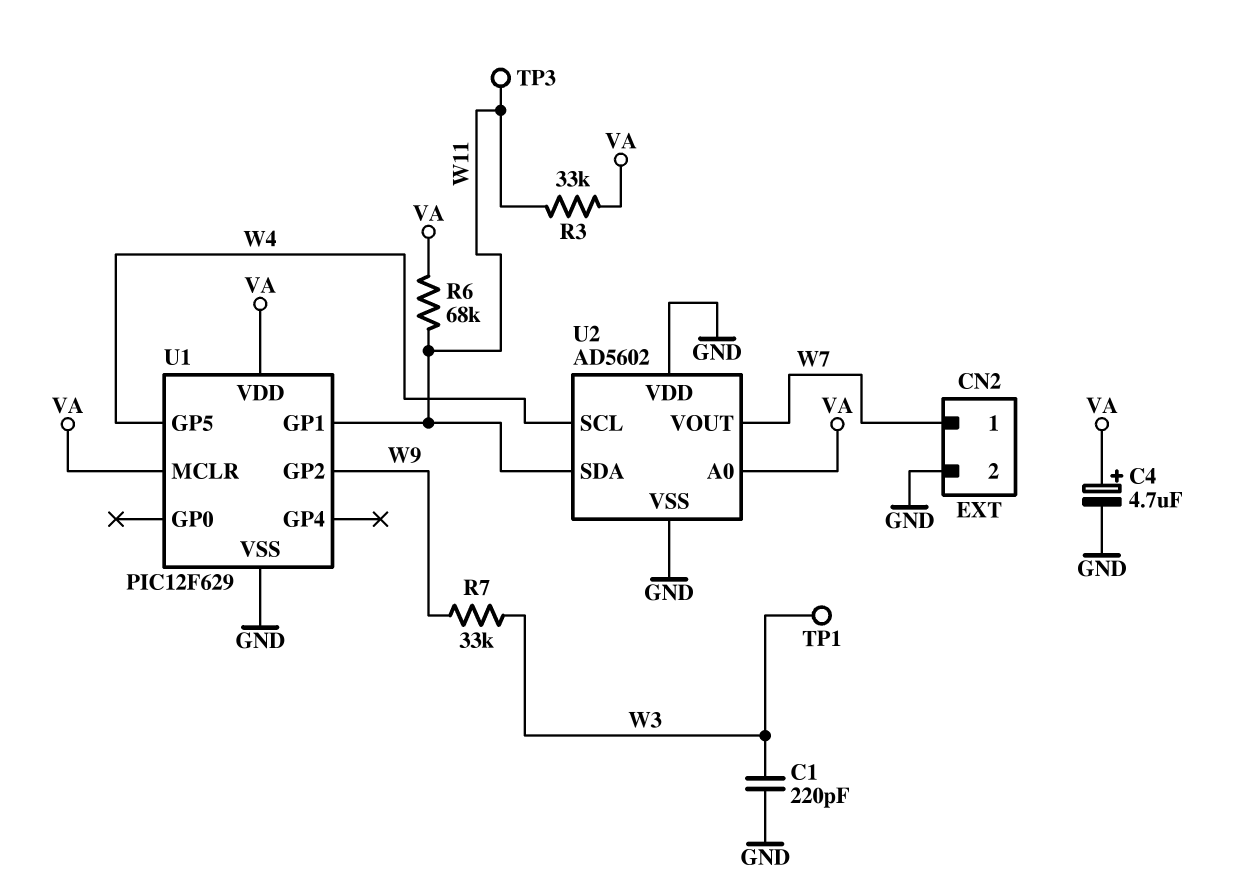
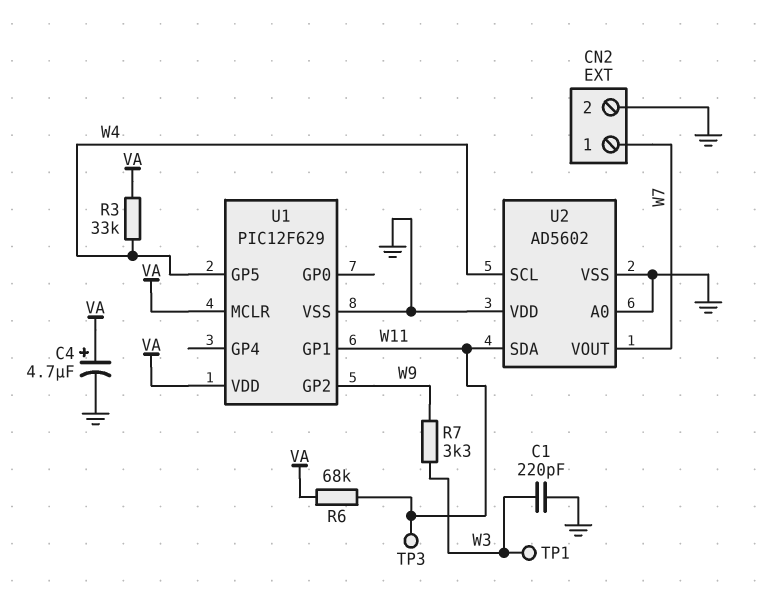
R3: 33k (VA, W11) -> 33k (VA, W4)
R7: 33k (W3, W9) -> 3.3k (W3, W9)
U2 pin A0: VA -> GND

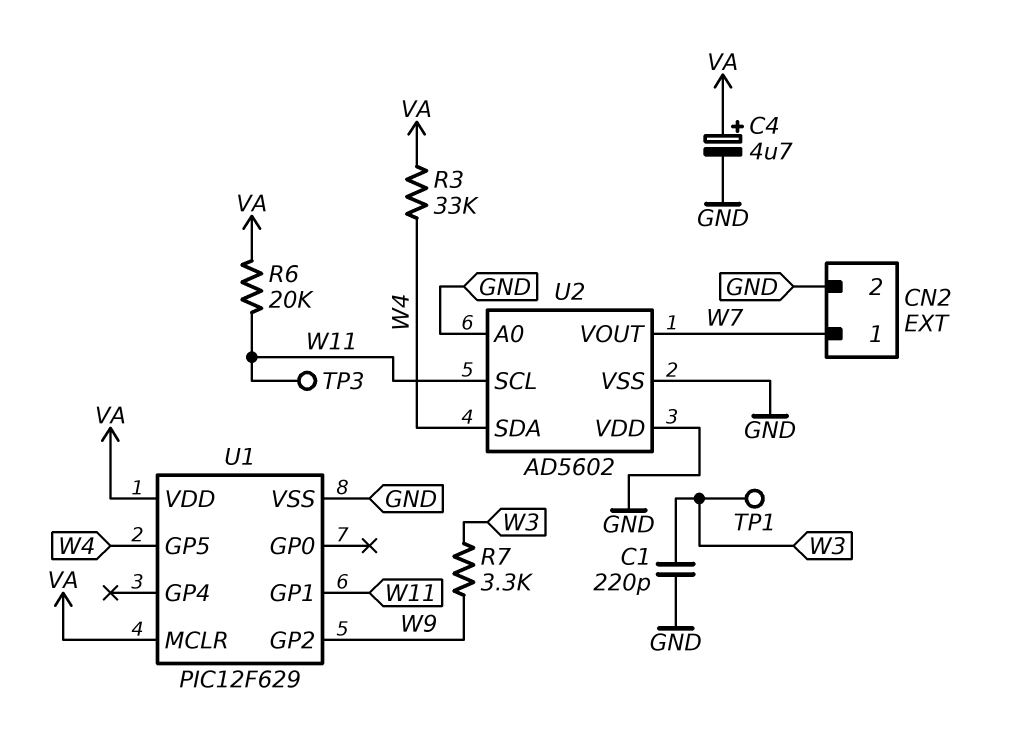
R6: 68k (VA, W11) -> 20k (VA, W11)
U2 pin SCL: W4 -> W11
U2 pin SDA: W11 -> W4

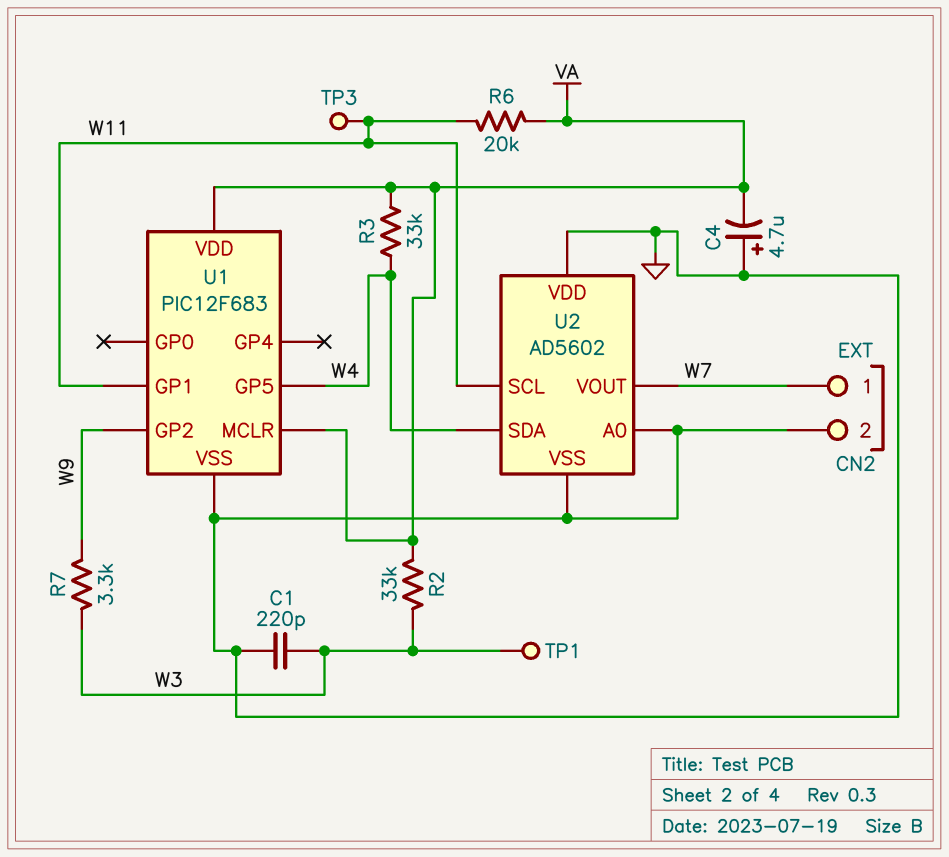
C4: 4.7uF (plus VA, minus GND) -> 4.7uF (plus GND, minus VA)
R2: none -> 33k (VA, W3)
U1: PIC12F629 -> PIC12F683

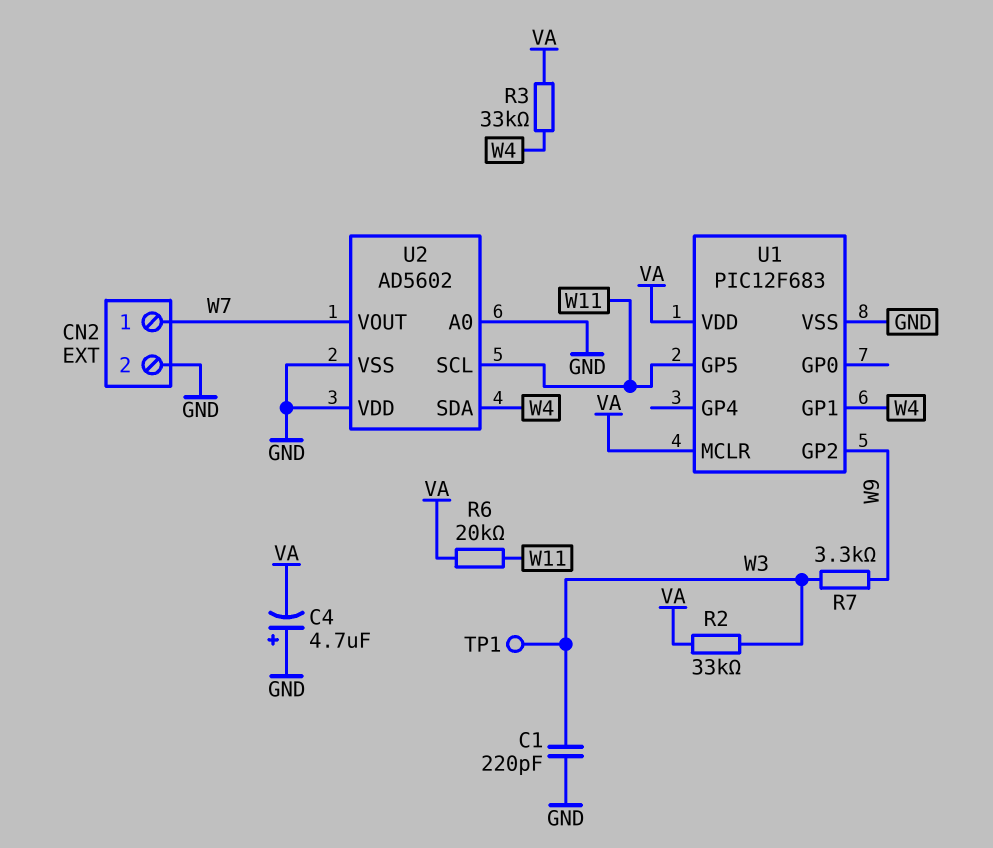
TP3: test point (W11) -> none
U1 pin GP1: W11 -> W4
U1 pin GP5: W4 -> W11

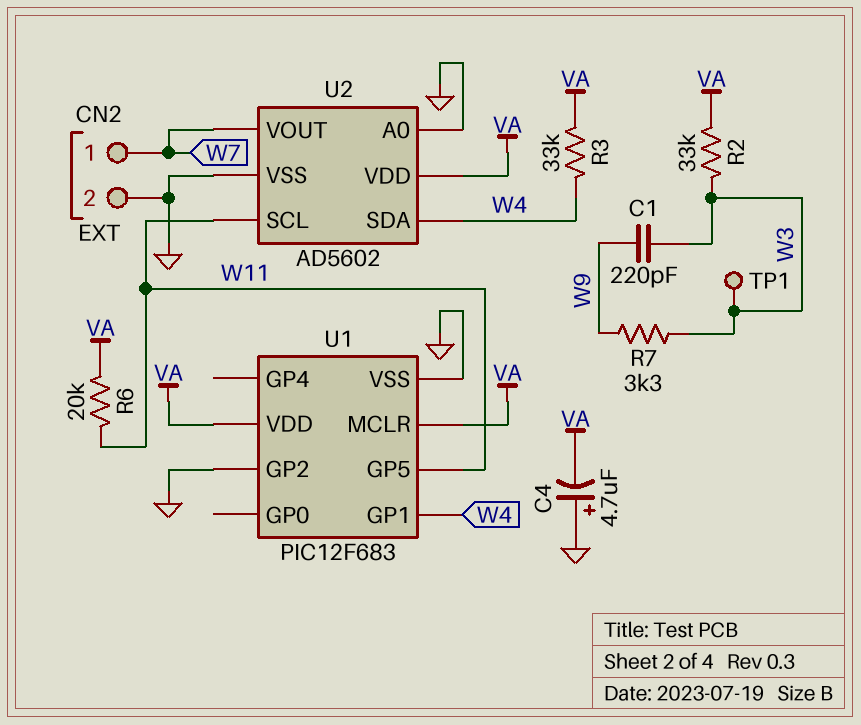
C1: 220pF (GND, W3) -> 220pF (W3, W9)
U1 pin GP2: W9 -> GND
U2 pin VDD: GND -> VA

